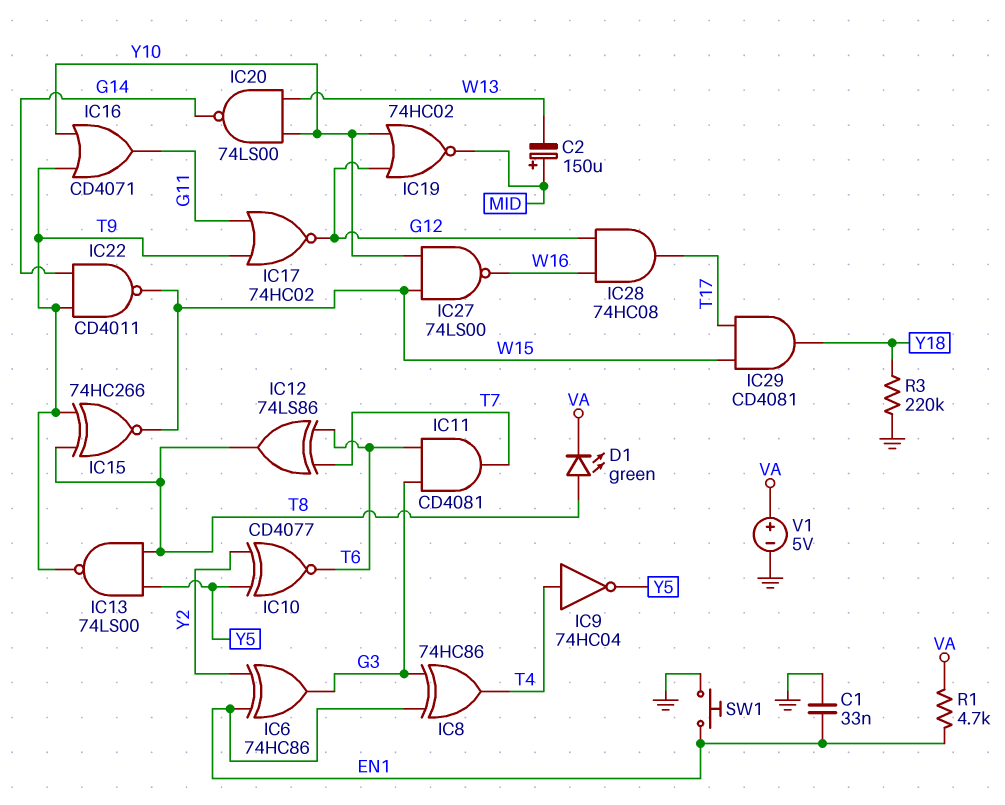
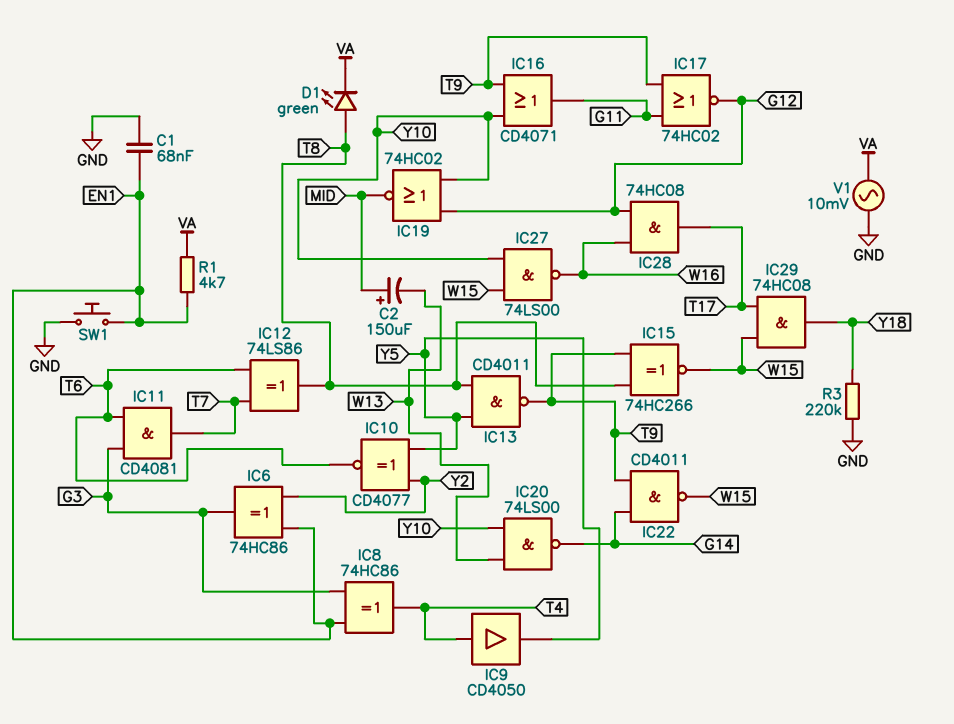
C1: 33nF (EN1, GND) -> 68nF (EN1, GND)
IC9: NOT 74HC04 (in T4, out Y5) -> buffer CD4050 (in T4, out Y5)
IC13: NAND 74LS00 (in T8, in Y5, out T9) -> NAND CD4011 (in T8, in Y5, out T9)
IC29: AND CD4081 (in T17, in W15, out Y18) -> AND 74HC08 (in T17, in W15, out Y18)
V1: 5V (plus VA, minus GND) -> AC 10mV (GND, VA)

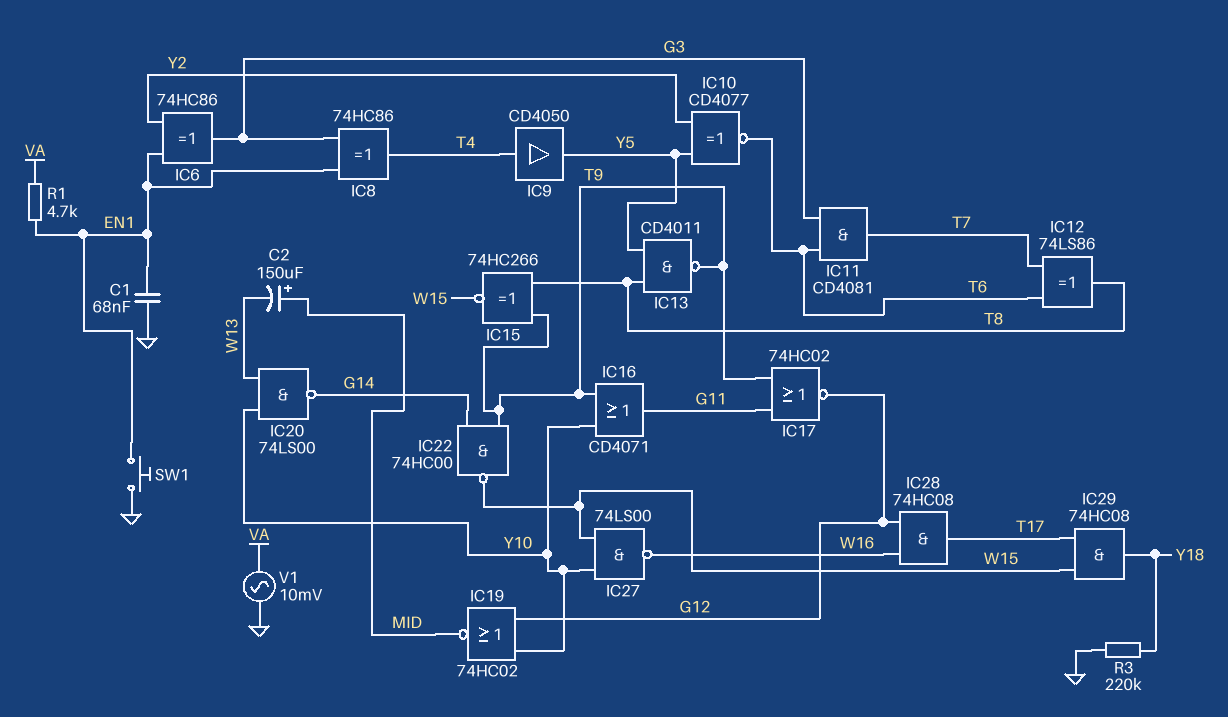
D1: LED green (A T8, K VA) -> none
IC22: NAND CD4011 (in G14, in T9, out W15) -> NAND 74HC00 (in G14, in T9, out W15)

